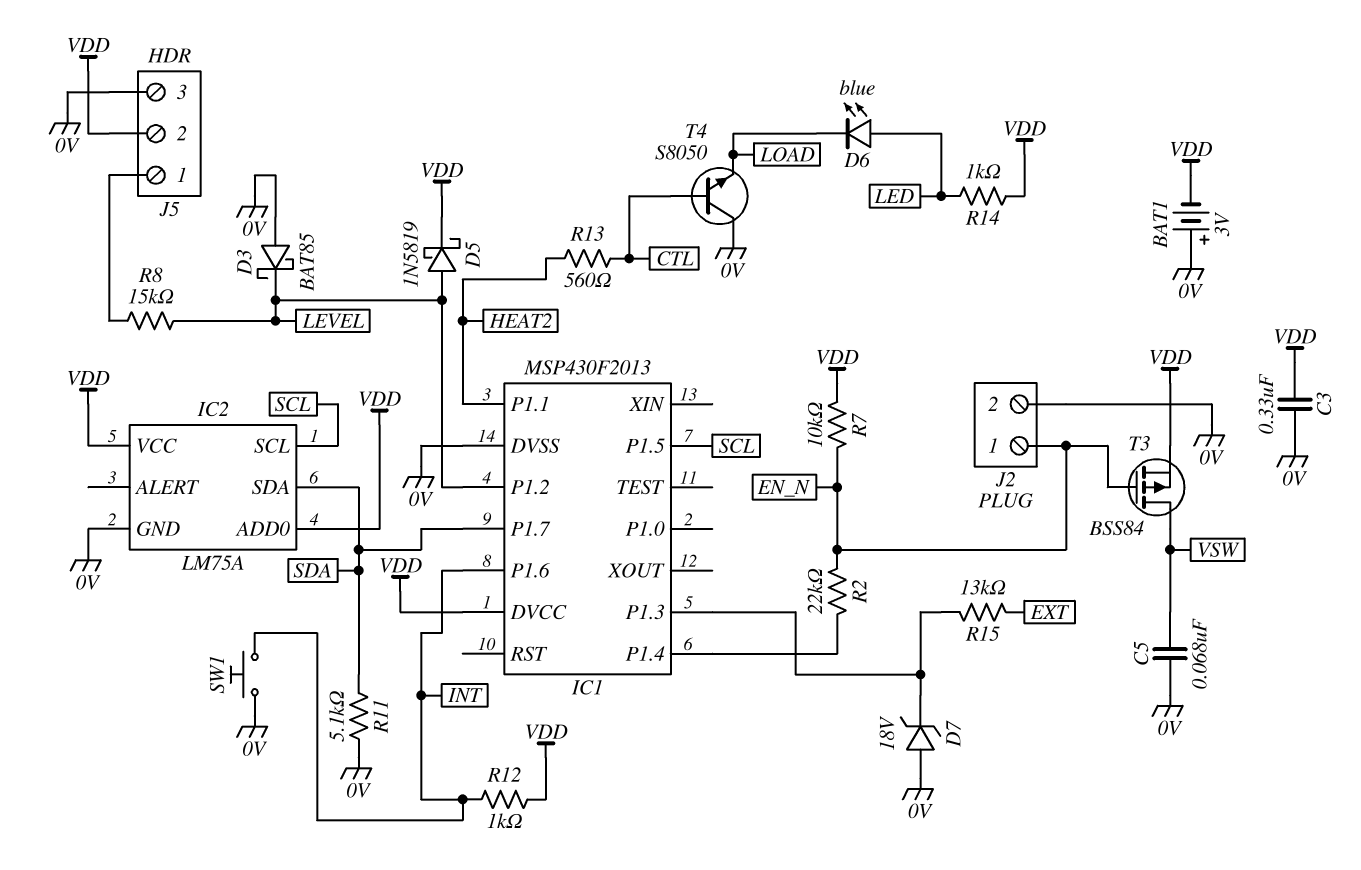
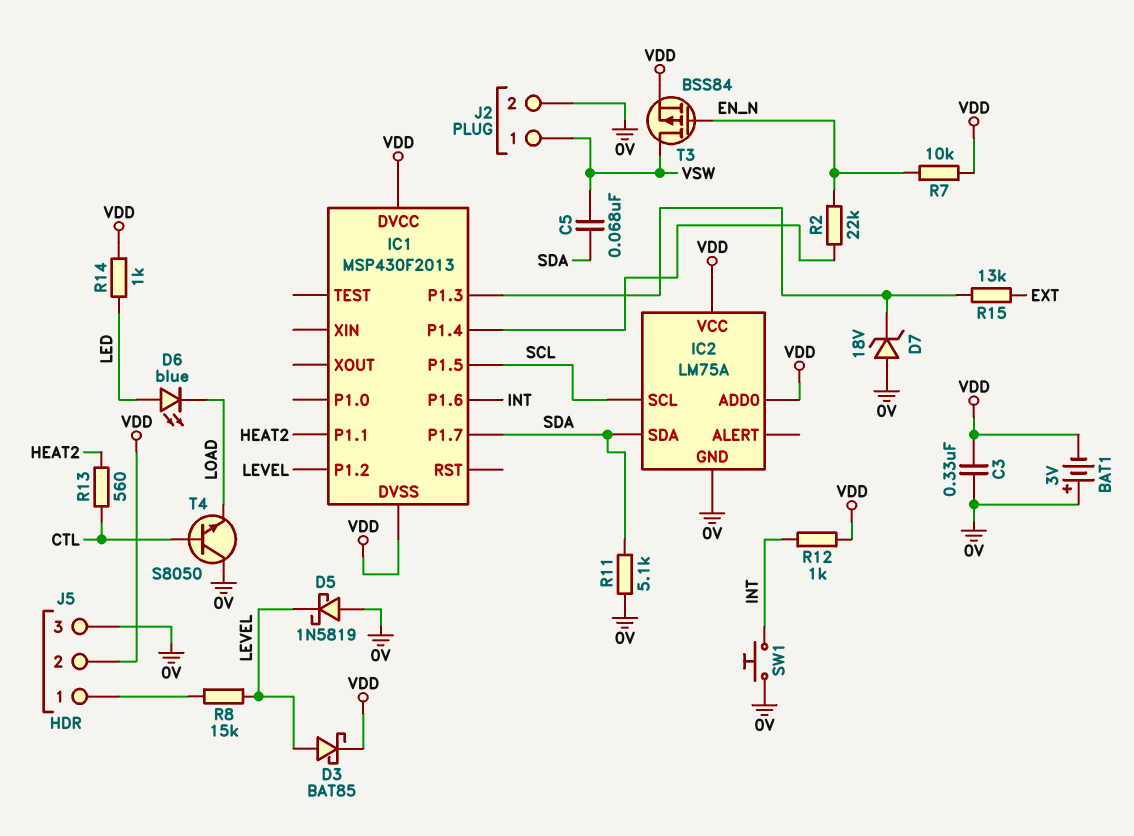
C5: 68nF (0V, VSW) -> 68nF (SDA, VSW)
D3: schottky BAT85 (A 0V, K LEVEL) -> schottky BAT85 (A LEVEL, K VDD)
D5: schottky 1N5819 (A LEVEL, K VDD) -> schottky 1N5819 (A 0V, K LEVEL)
IC1 pin DVSS: 0V -> VDD
J2 pin 1: EN_N -> VSW

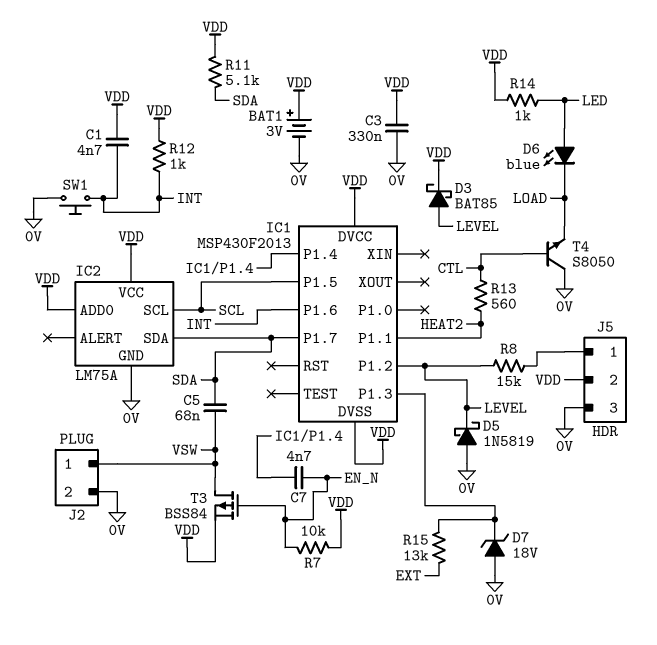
BAT1: 3V (plus 0V, minus VDD) -> 3V (plus VDD, minus 0V)
C1: none -> 4.7nF (INT, VDD)
C7: none -> 4.7nF (EN_N, IC1/P1.4)
R2: 22k (EN_N, IC1/P1.4) -> none
R11: 5.1k (0V, SDA) -> 5.1k (SDA, VDD)

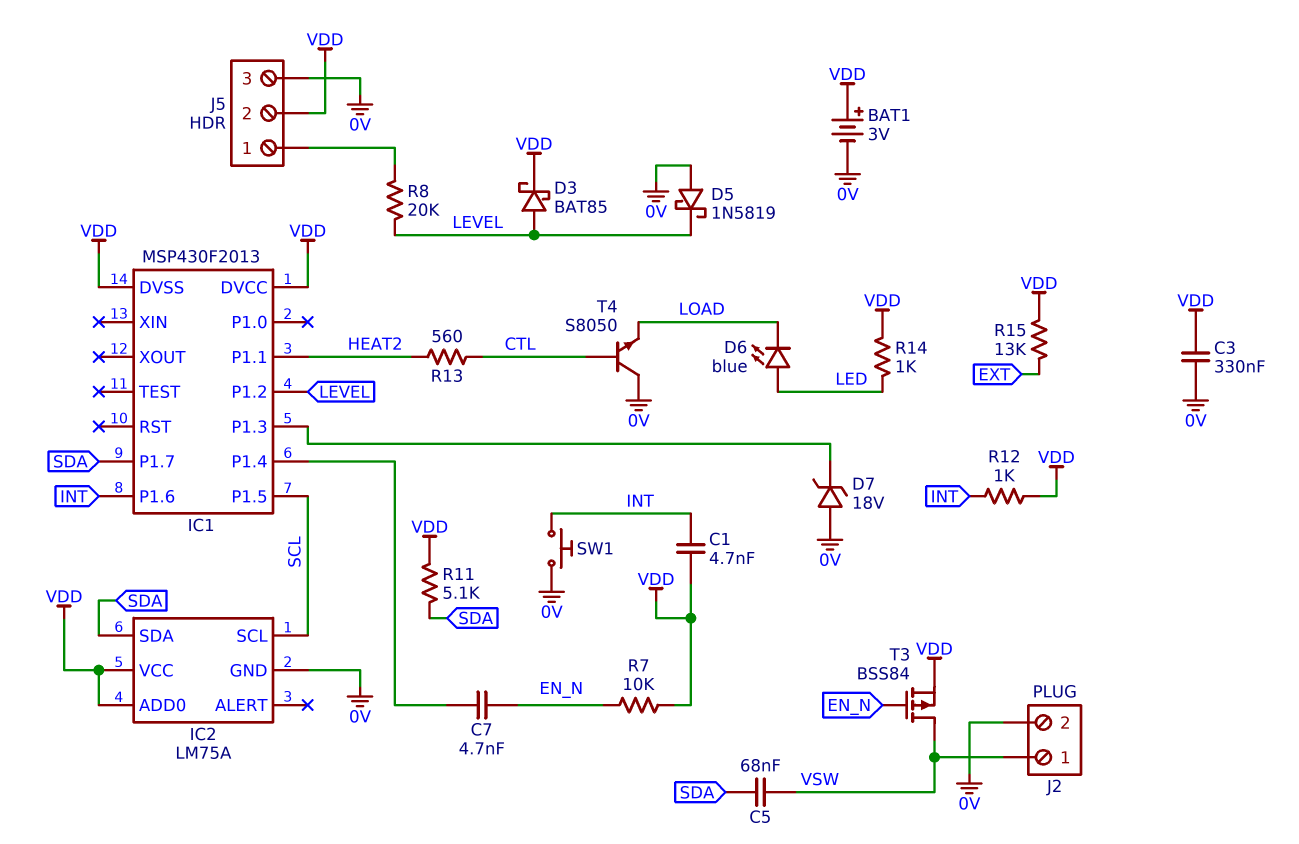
R8: 15k (J5/1, LEVEL) -> 20k (J5/1, LEVEL)
R15: 13k (EXT, IC1/P1.3) -> 13k (EXT, VDD)

